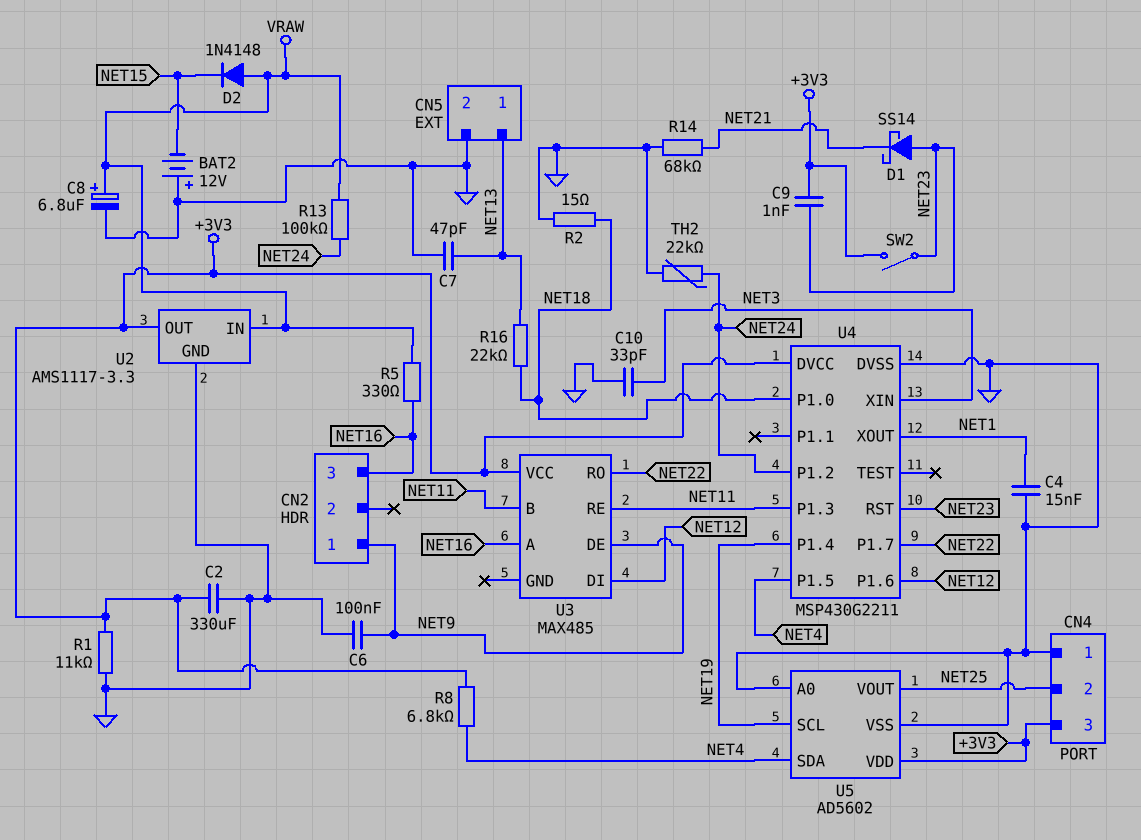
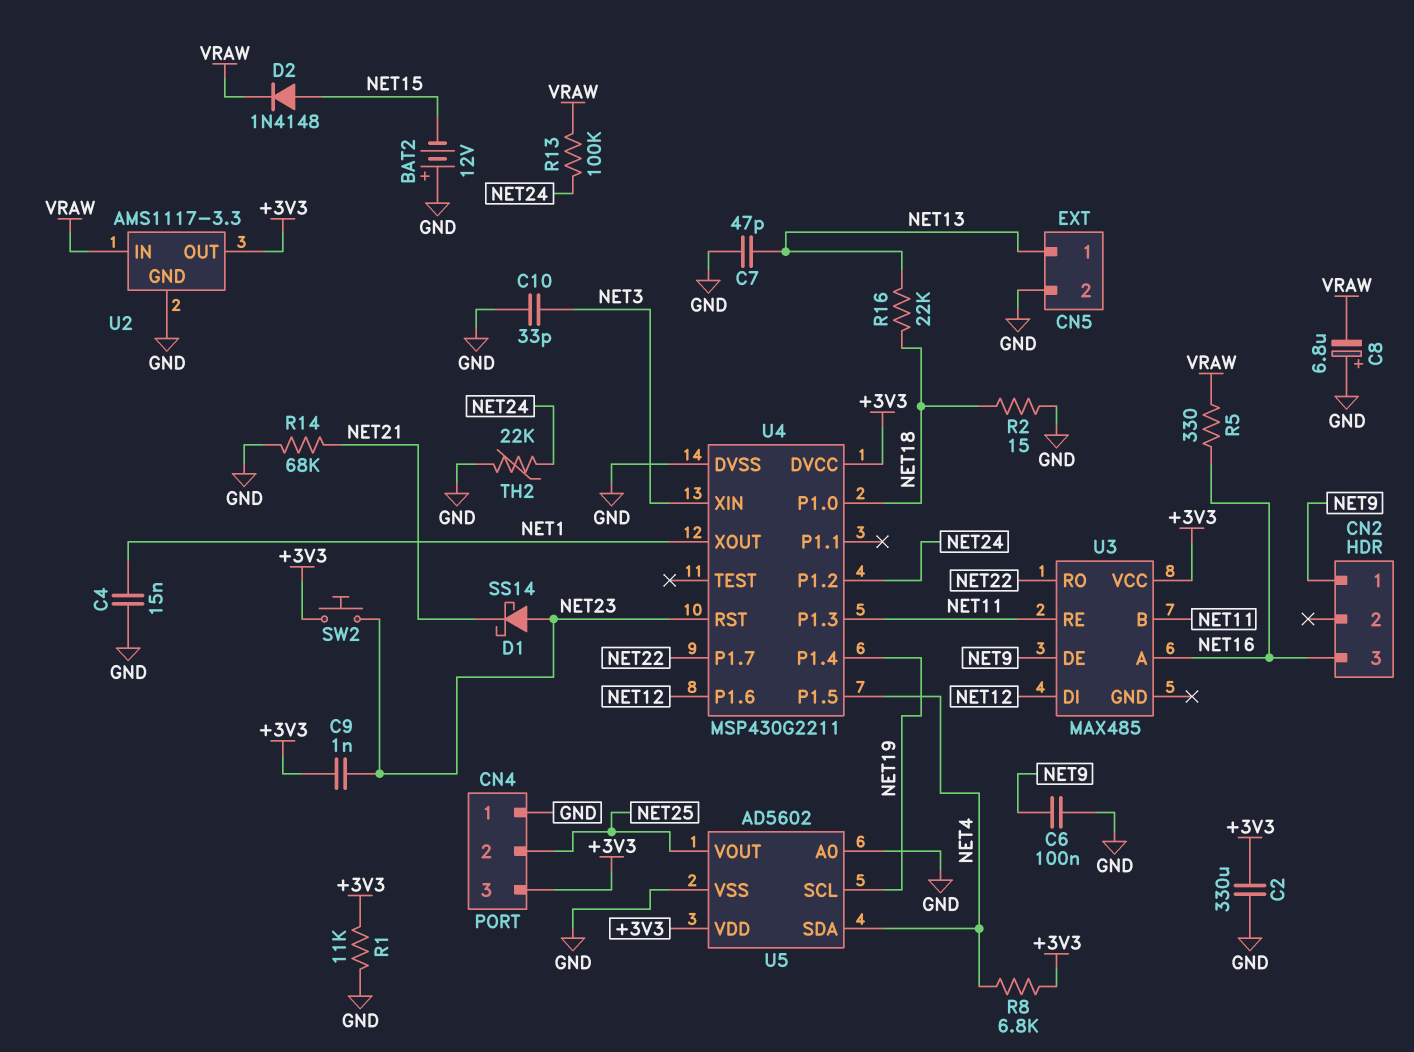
C8: 6.8uF (plus VRAW, minus GND) -> 6.8uF (plus GND, minus VRAW)
D2: diode 1N4148 (A VRAW, K NET15) -> diode 1N4148 (A NET15, K VRAW)
SW2: switch (+3V3, NET23) -> button (+3V3, NET23)

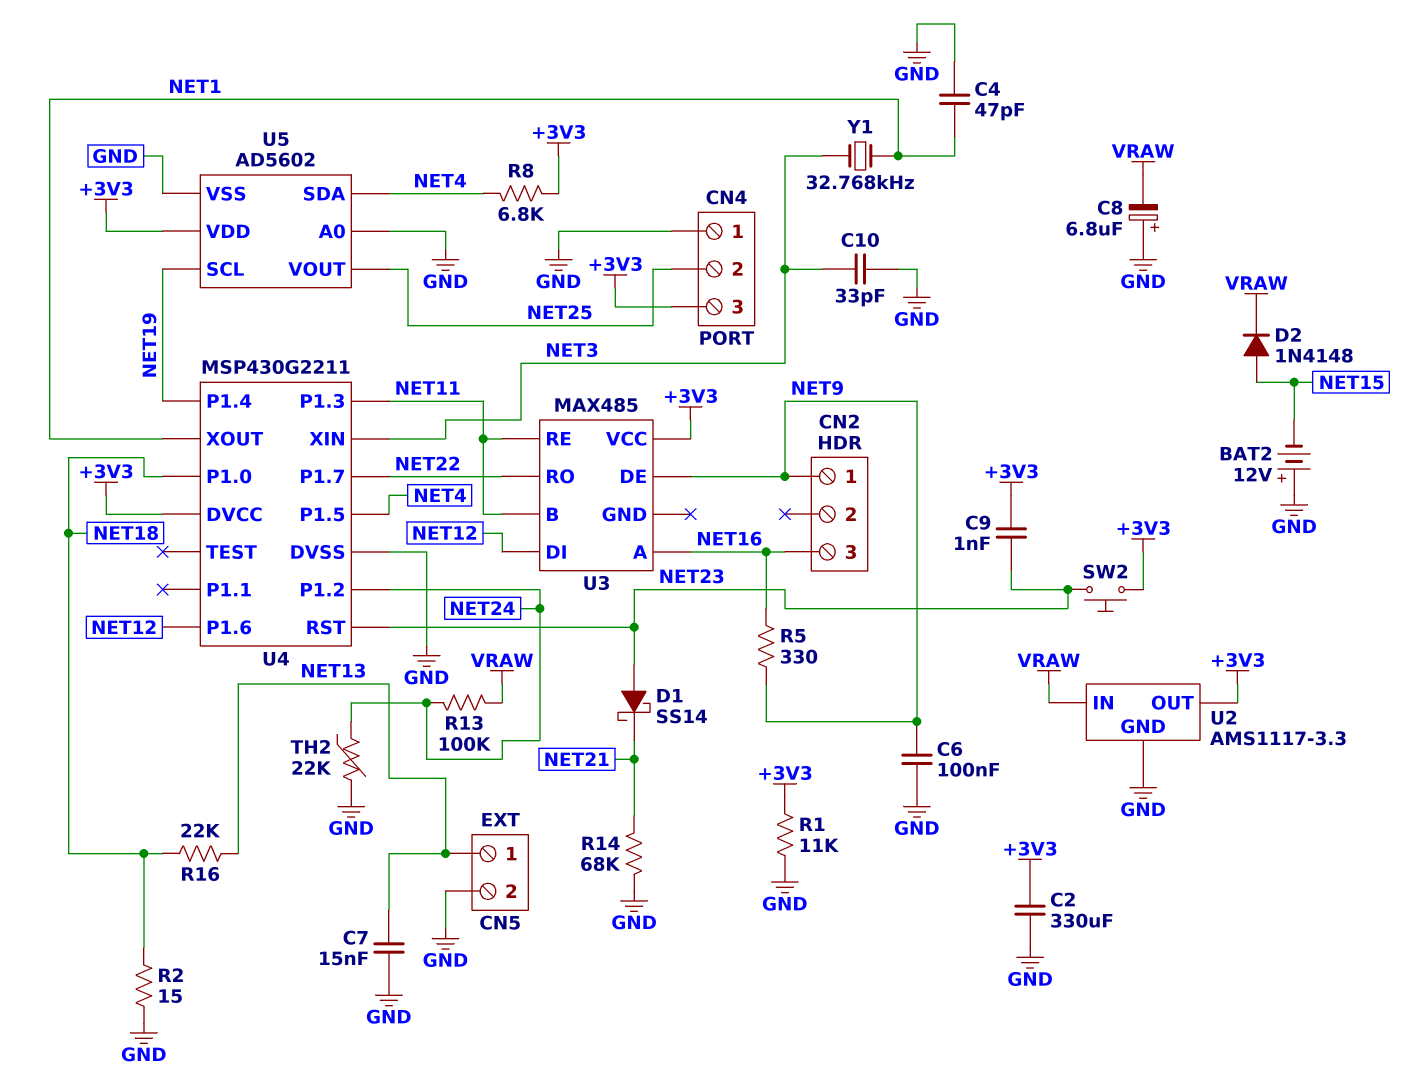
C4: 15nF (GND, NET1) -> 47pF (GND, NET1)
C7: 47pF (GND, NET13) -> 15nF (GND, NET13)
R5: 330 (NET16, VRAW) -> 330 (NET9, NET16)
Y1: none -> 32.768kHz (NET1, NET3)

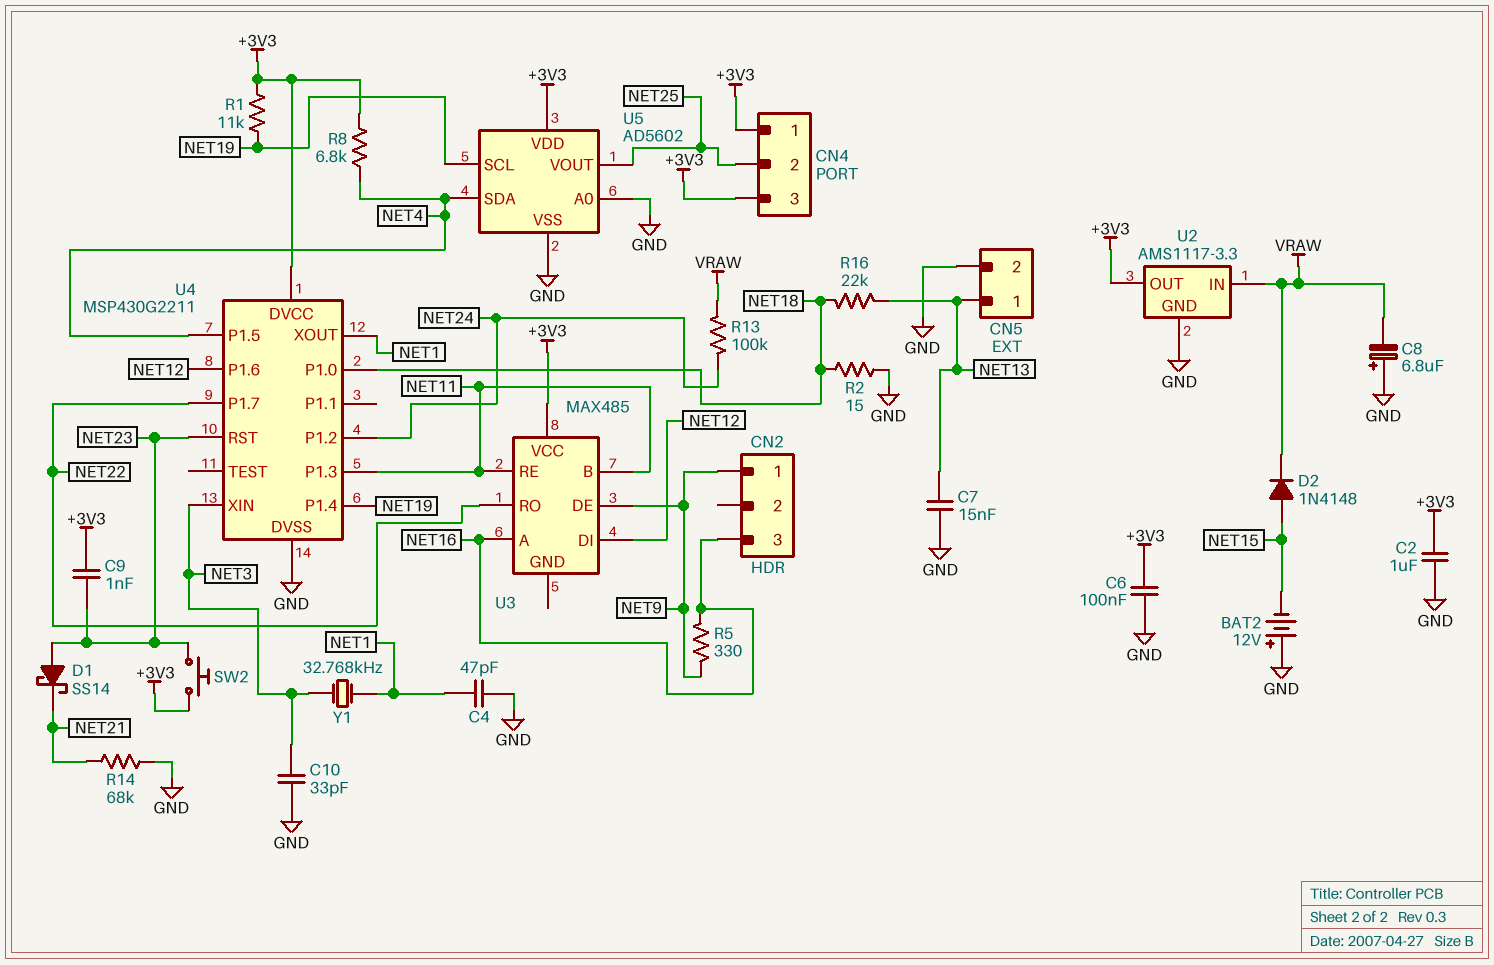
C2: 330uF (+3V3, GND) -> 1uF (+3V3, GND)
C6: 100nF (GND, NET9) -> 100nF (+3V3, GND)
CN4 pin 1: GND -> +3V3
R1: 11k (+3V3, GND) -> 11k (+3V3, NET19)
TH2: 22k (GND, NET24) -> none

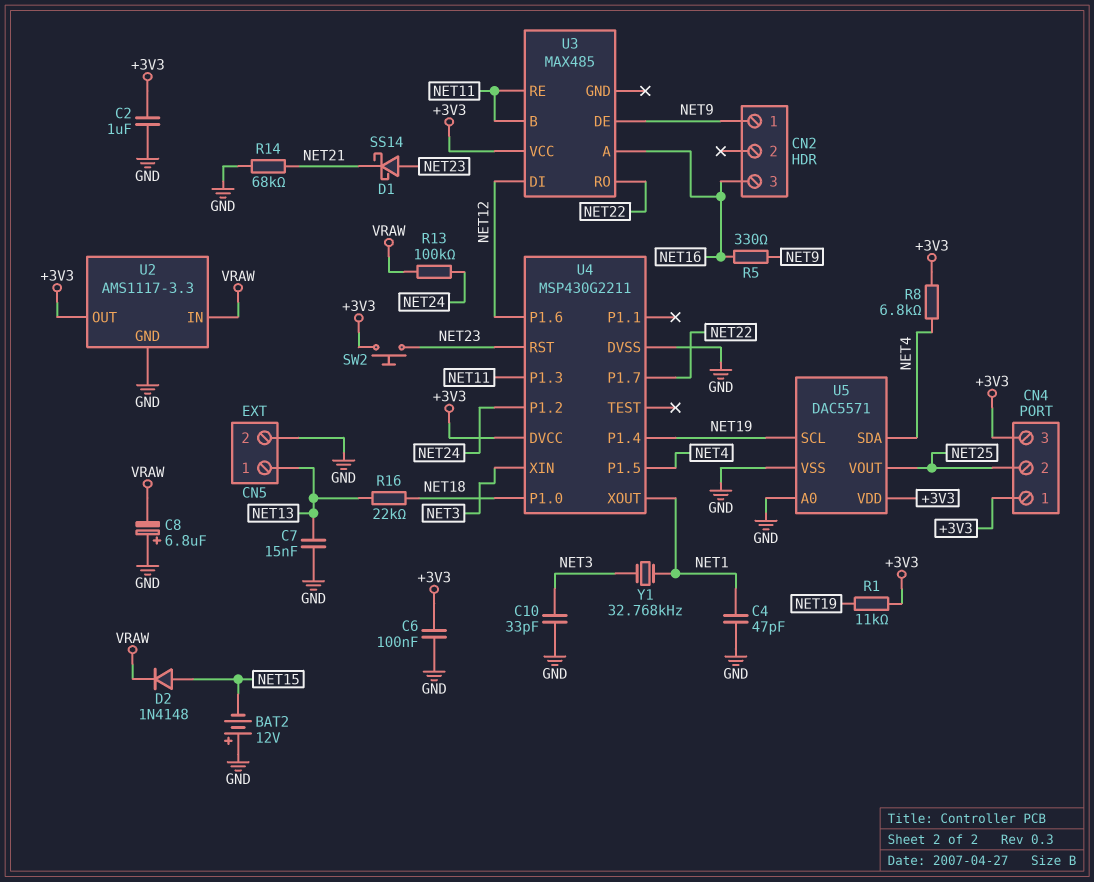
C9: 1nF (+3V3, NET23) -> none
R2: 15 (GND, NET18) -> none
U5: AD5602 -> DAC5571

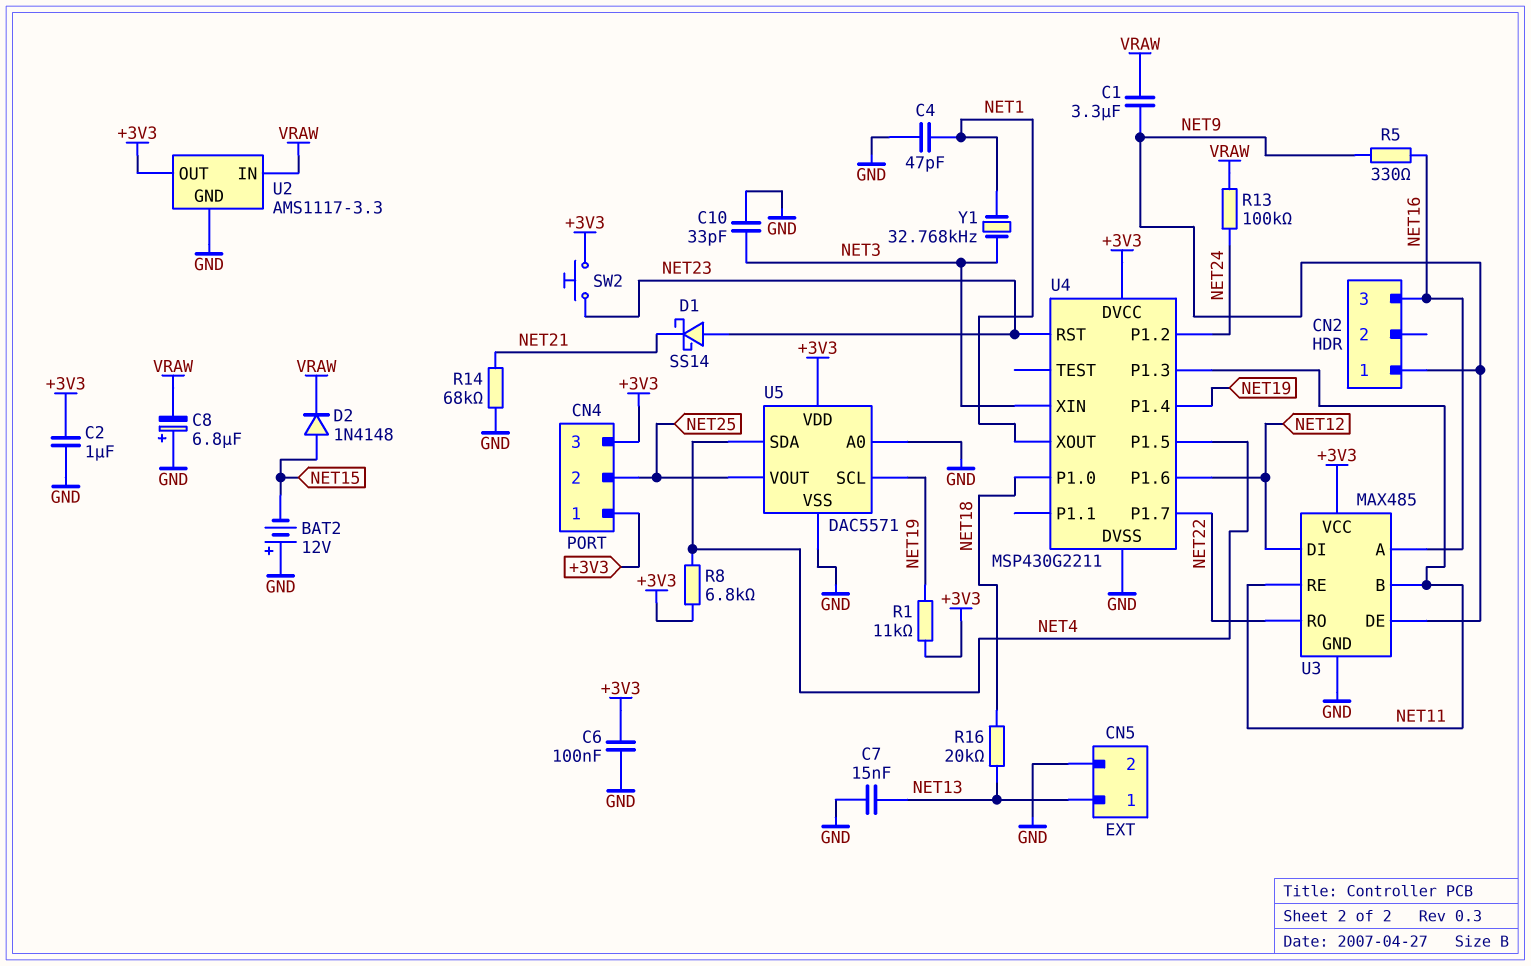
C1: none -> 3.3uF (NET9, VRAW)
R16: 22k (NET13, NET18) -> 20k (NET13, NET18)
U3 pin GND: none -> GND

